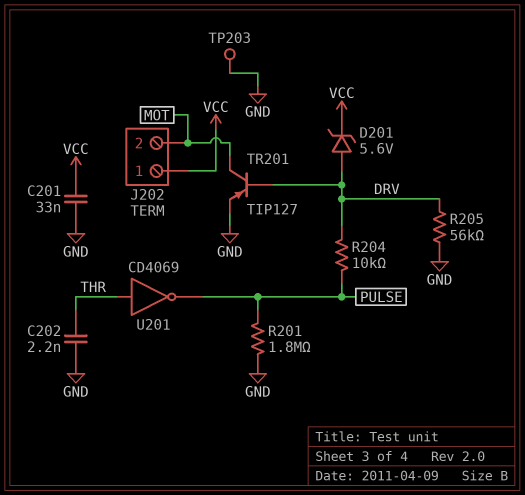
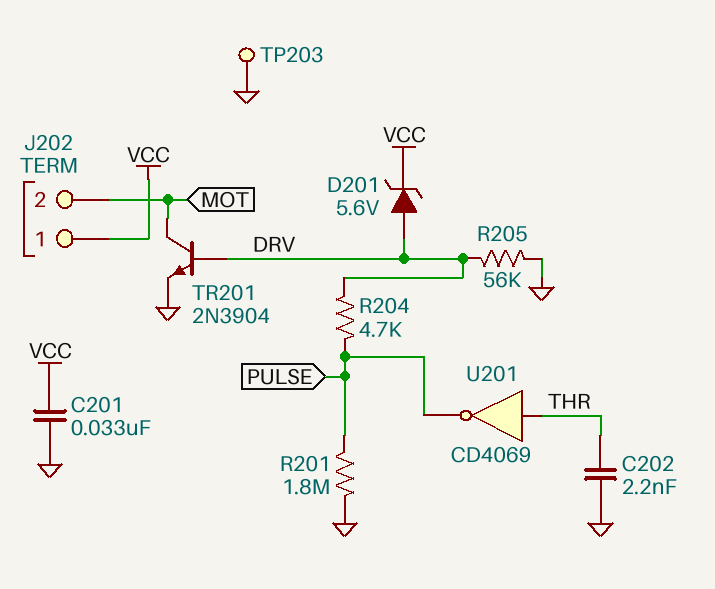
R204: 10k (DRV, PULSE) -> 4.7k (DRV, PULSE)
TR201: PNP TIP127 (B DRV, C MOT, E GND) -> NPN 2N3904 (B DRV, C MOT, E GND)

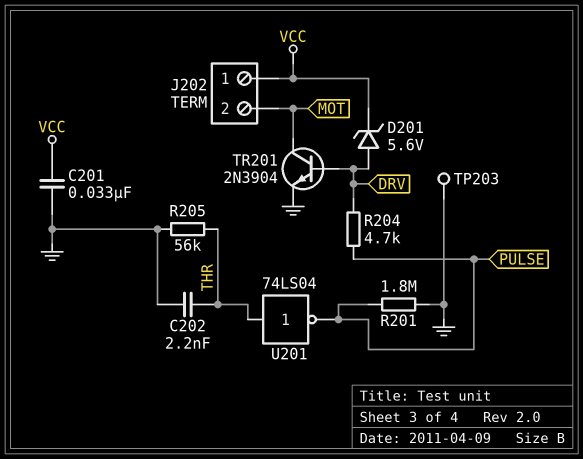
R205: 56k (DRV, GND) -> 56k (GND, THR)
U201: NOT CD4069 (in THR, out PULSE) -> NOT 74LS04 (in THR, out PULSE)

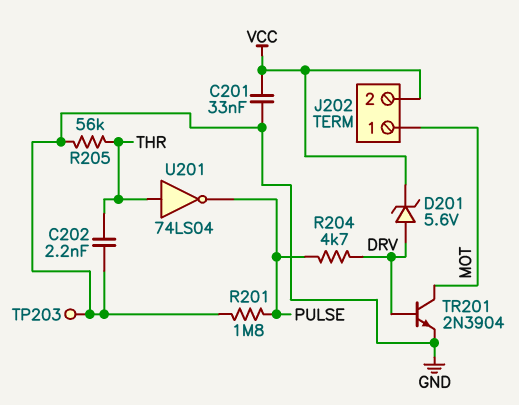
J202 pin 1: VCC -> MOT
J202 pin 2: MOT -> VCC

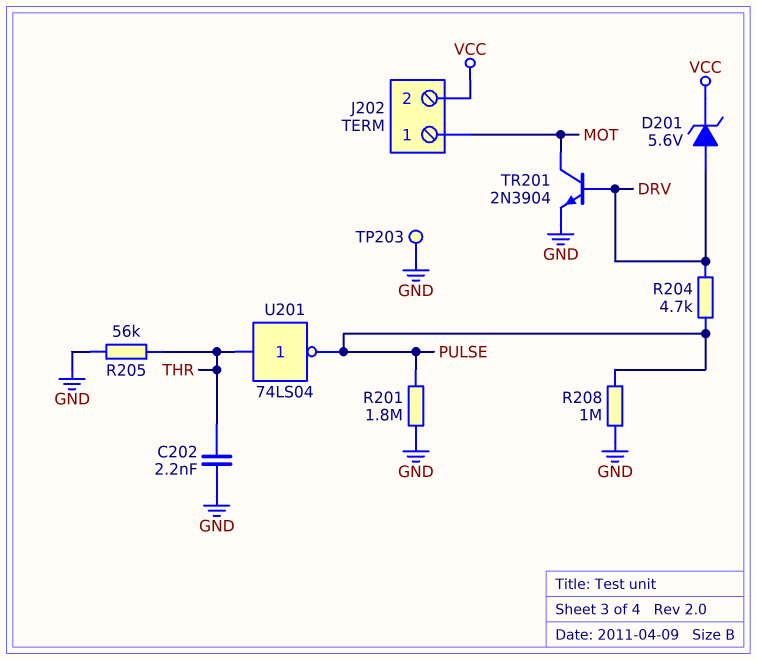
C201: 33nF (GND, VCC) -> none
R208: none -> 1M (GND, PULSE)

